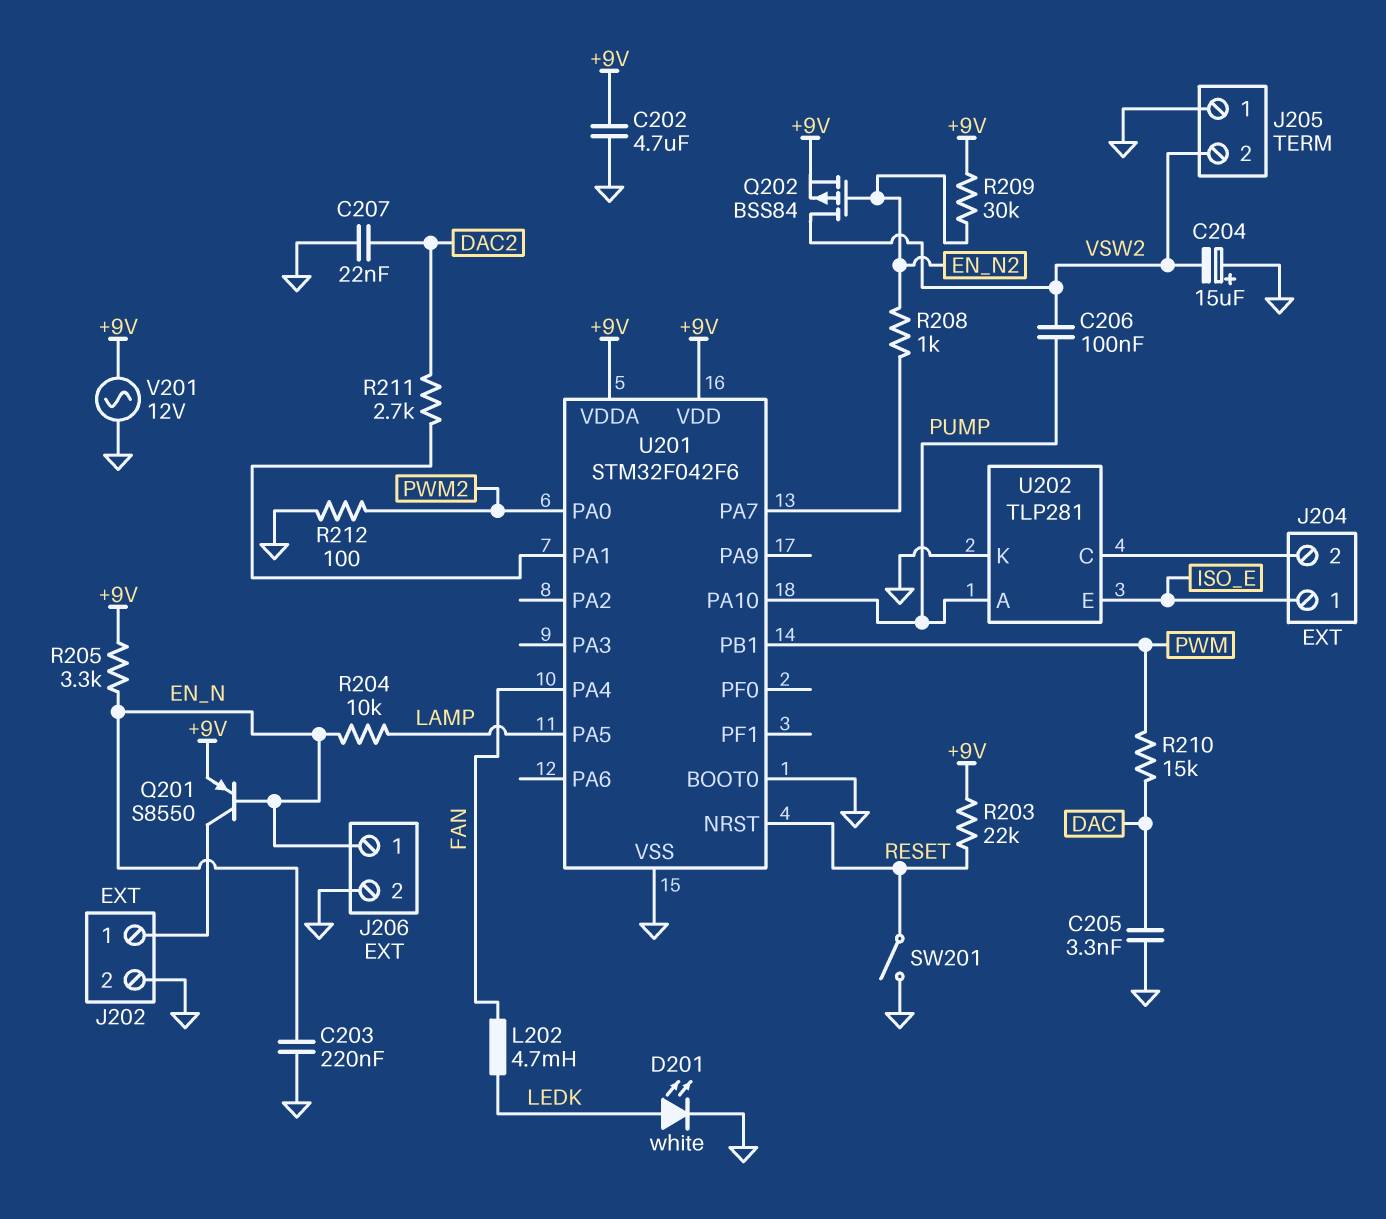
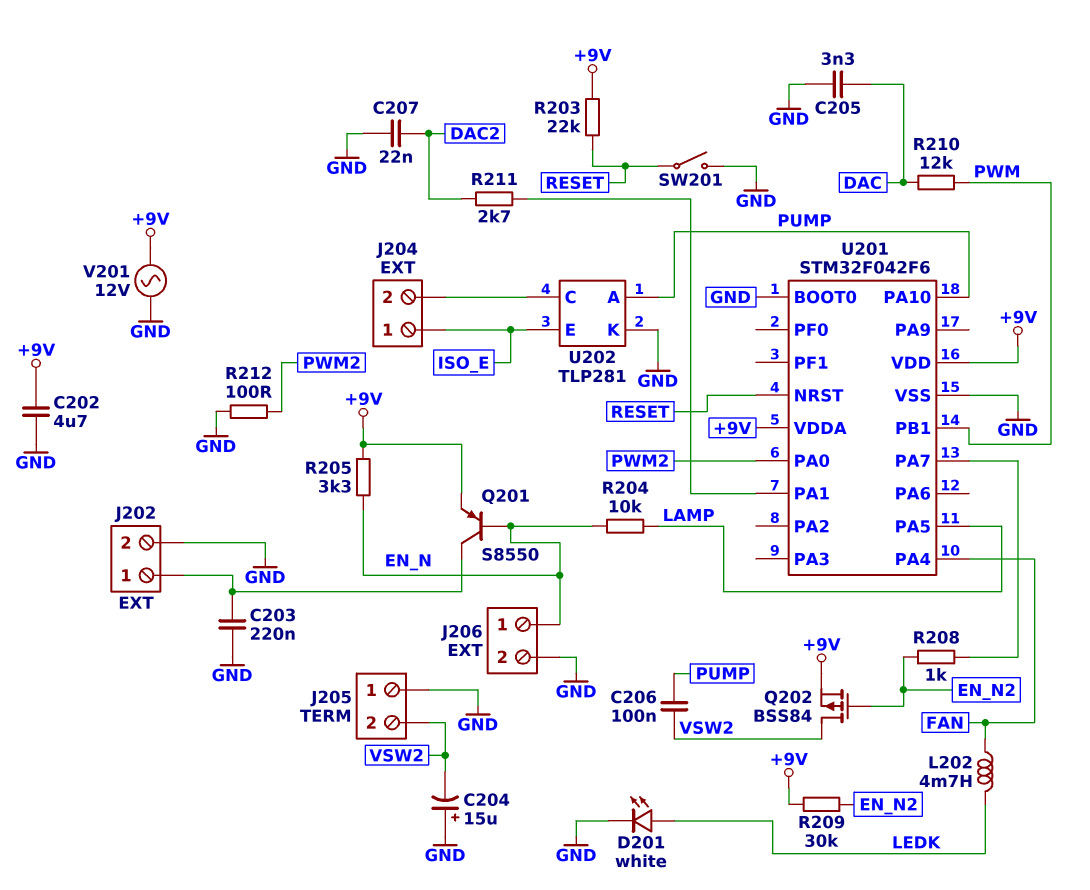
C203: 220nF (EN_N, GND) -> 220nF (GND, J202/1)
R210: 15k (DAC, PWM) -> 12k (DAC, PWM)

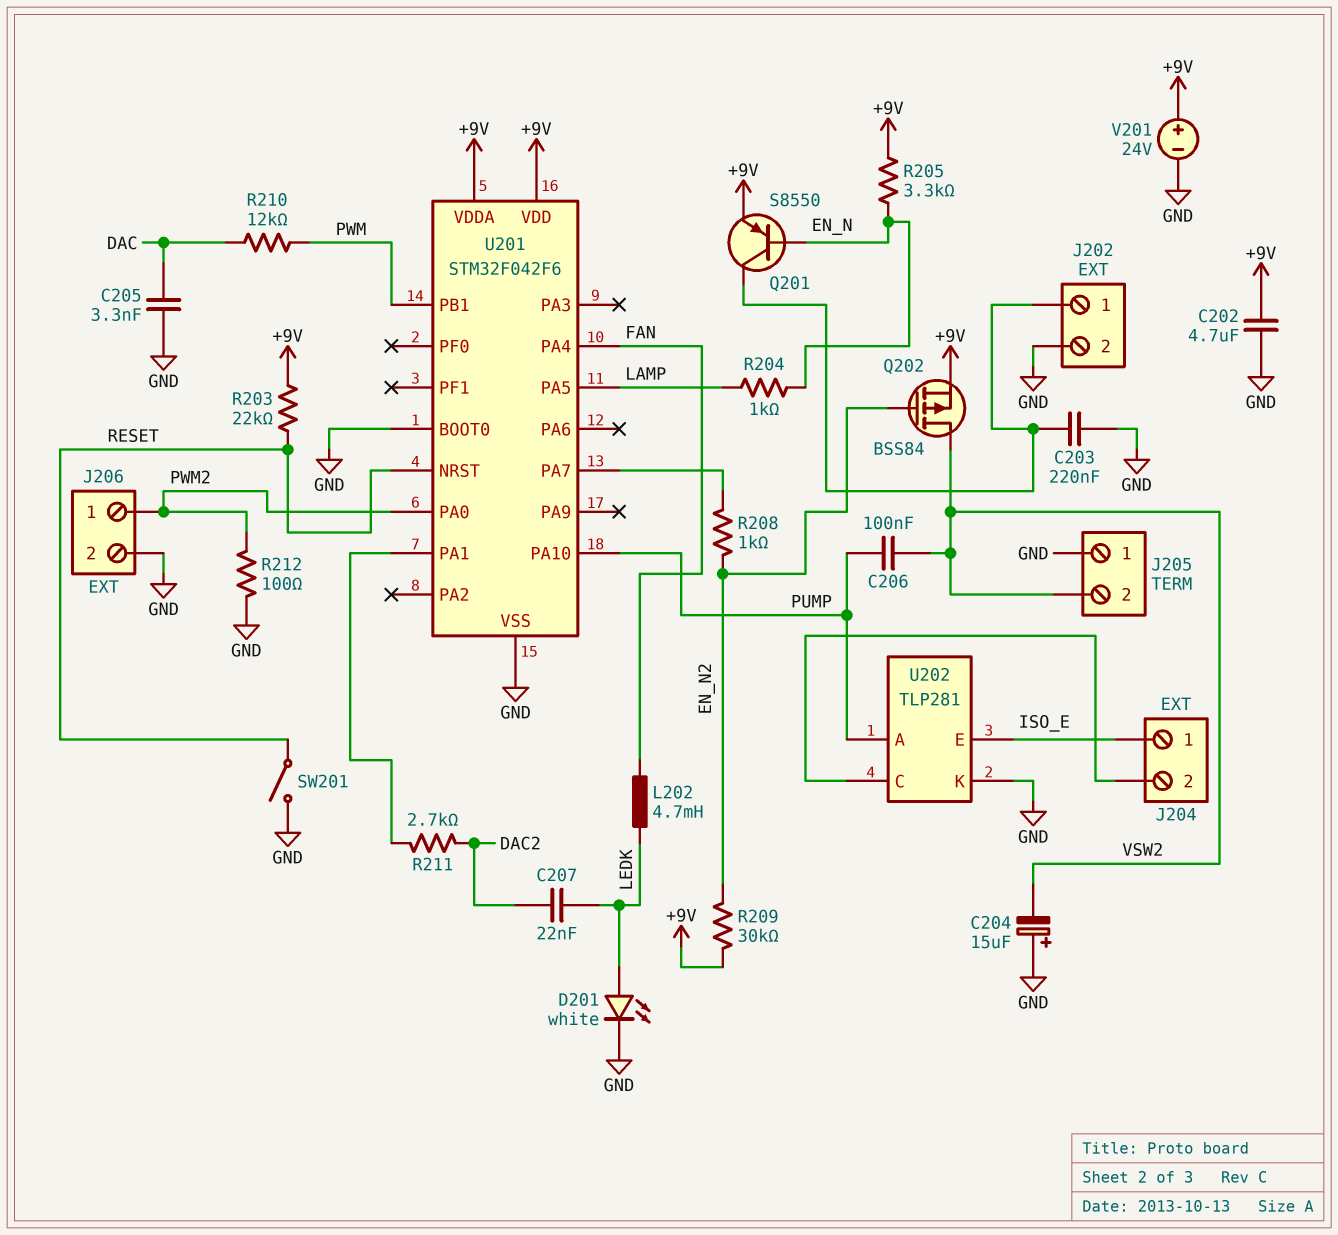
C207: 22nF (DAC2, GND) -> 22nF (DAC2, LEDK)
J206 pin 1: EN_N -> PWM2
R204: 10k (EN_N, LAMP) -> 1k (EN_N, LAMP)
V201: AC 12V (+9V, GND) -> 24V (plus +9V, minus GND)

